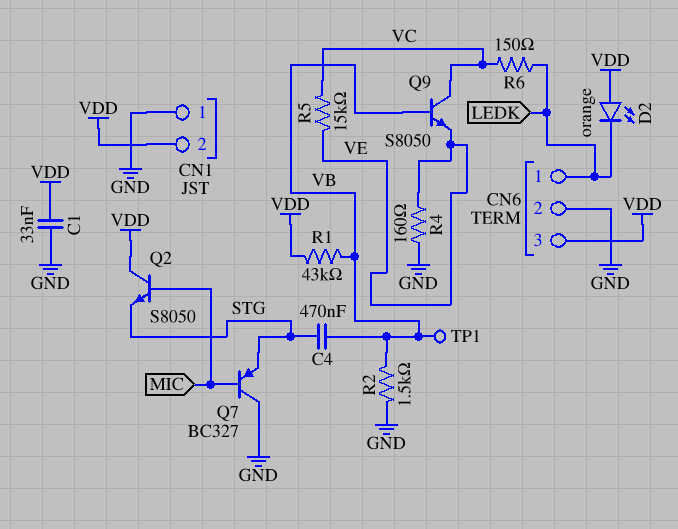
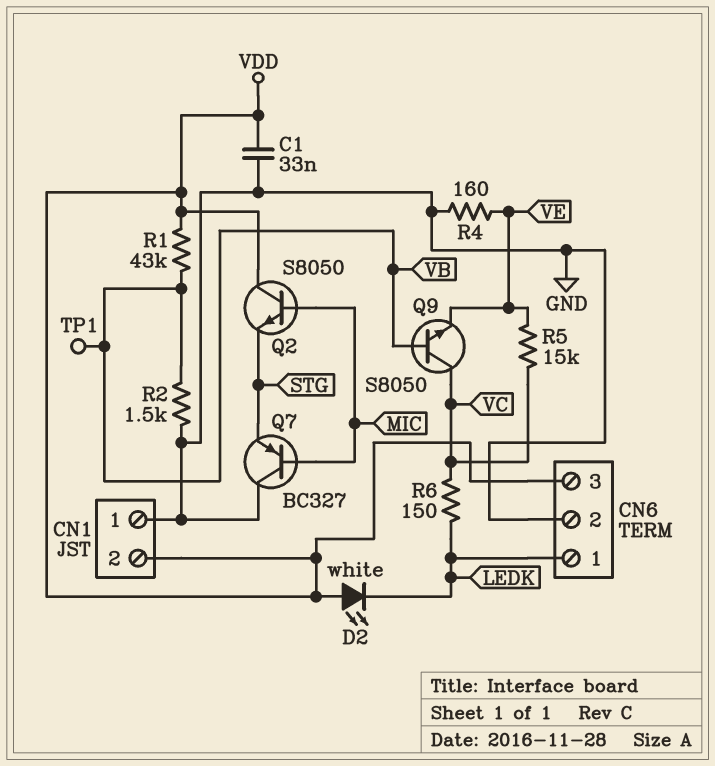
C4: 470nF (STG, VB) -> none
D2: LED orange (A VDD, K LEDK) -> LED white (A VDD, K LEDK)

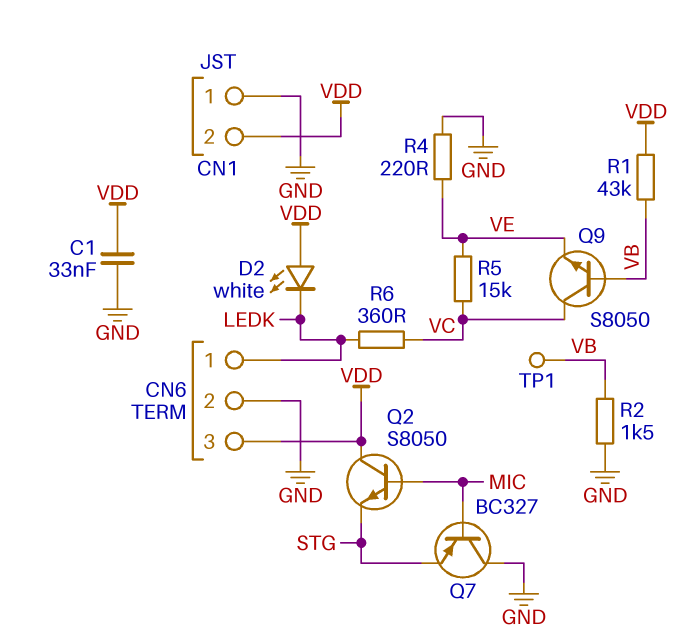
R4: 160 (GND, VE) -> 220 (GND, VE)
R6: 150 (LEDK, VC) -> 360 (LEDK, VC)

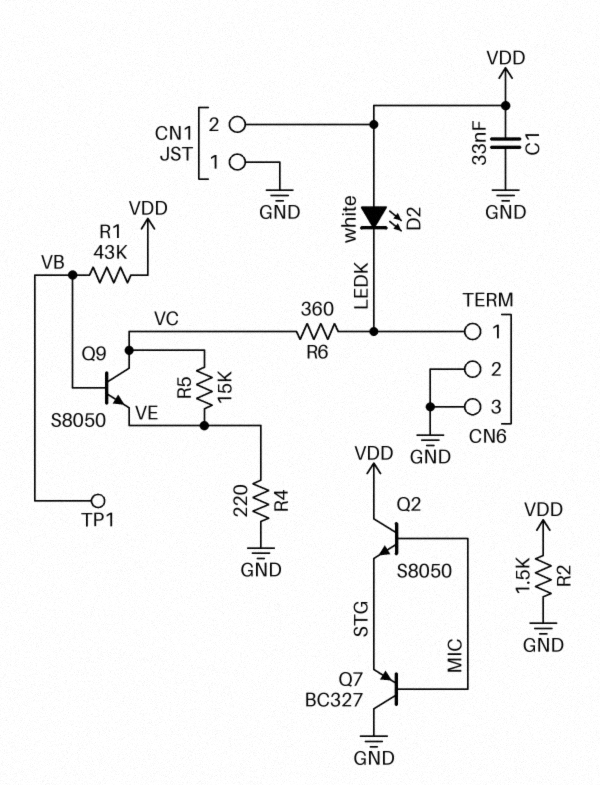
CN6 pin 3: VDD -> GND
R2: 1.5k (GND, VB) -> 1.5k (GND, VDD)

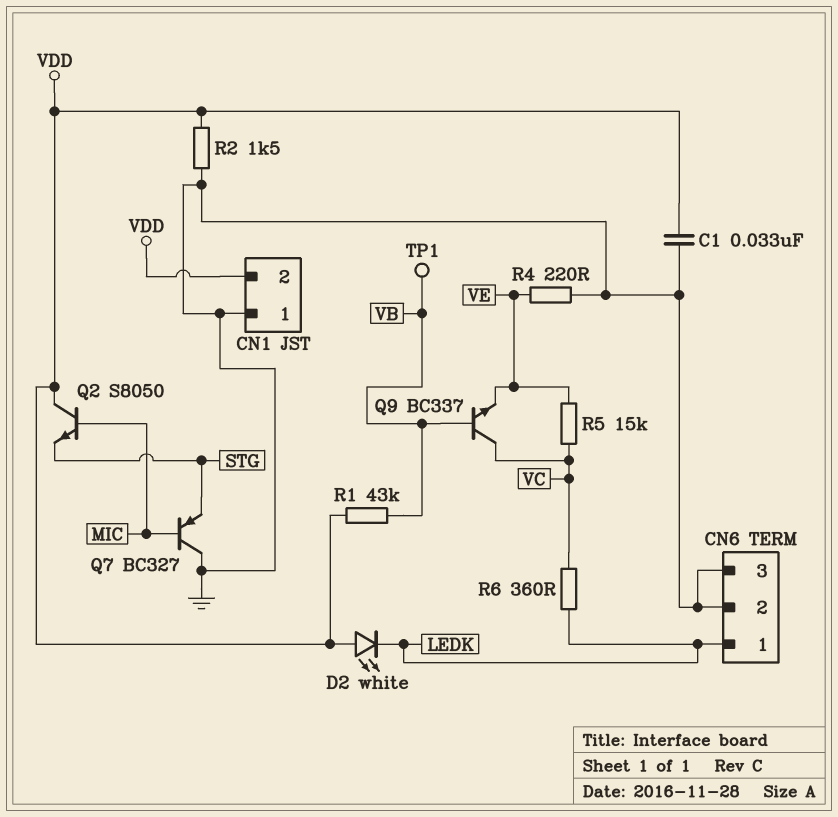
Q9: NPN S8050 (B VB, C VC, E VE) -> NPN BC337 (B VB, C VC, E VE)

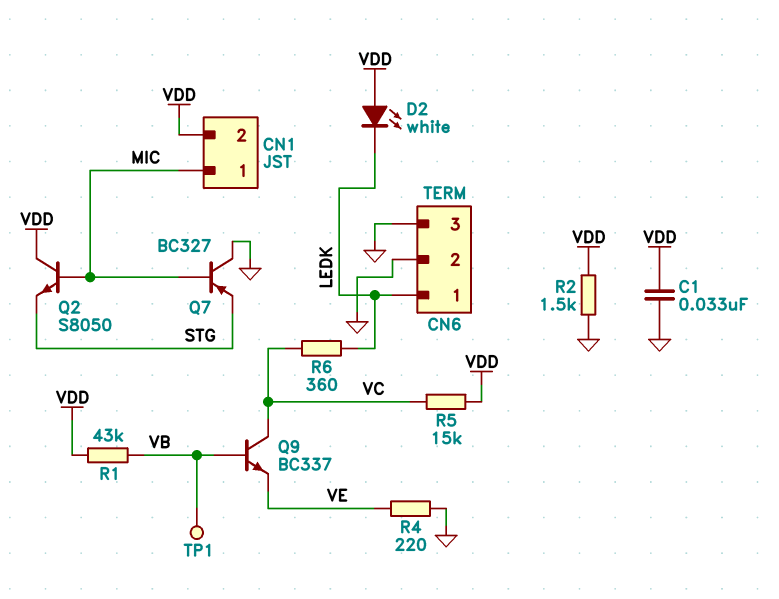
CN1 pin 1: GND -> MIC
R5: 15k (VC, VE) -> 15k (VC, VDD)

